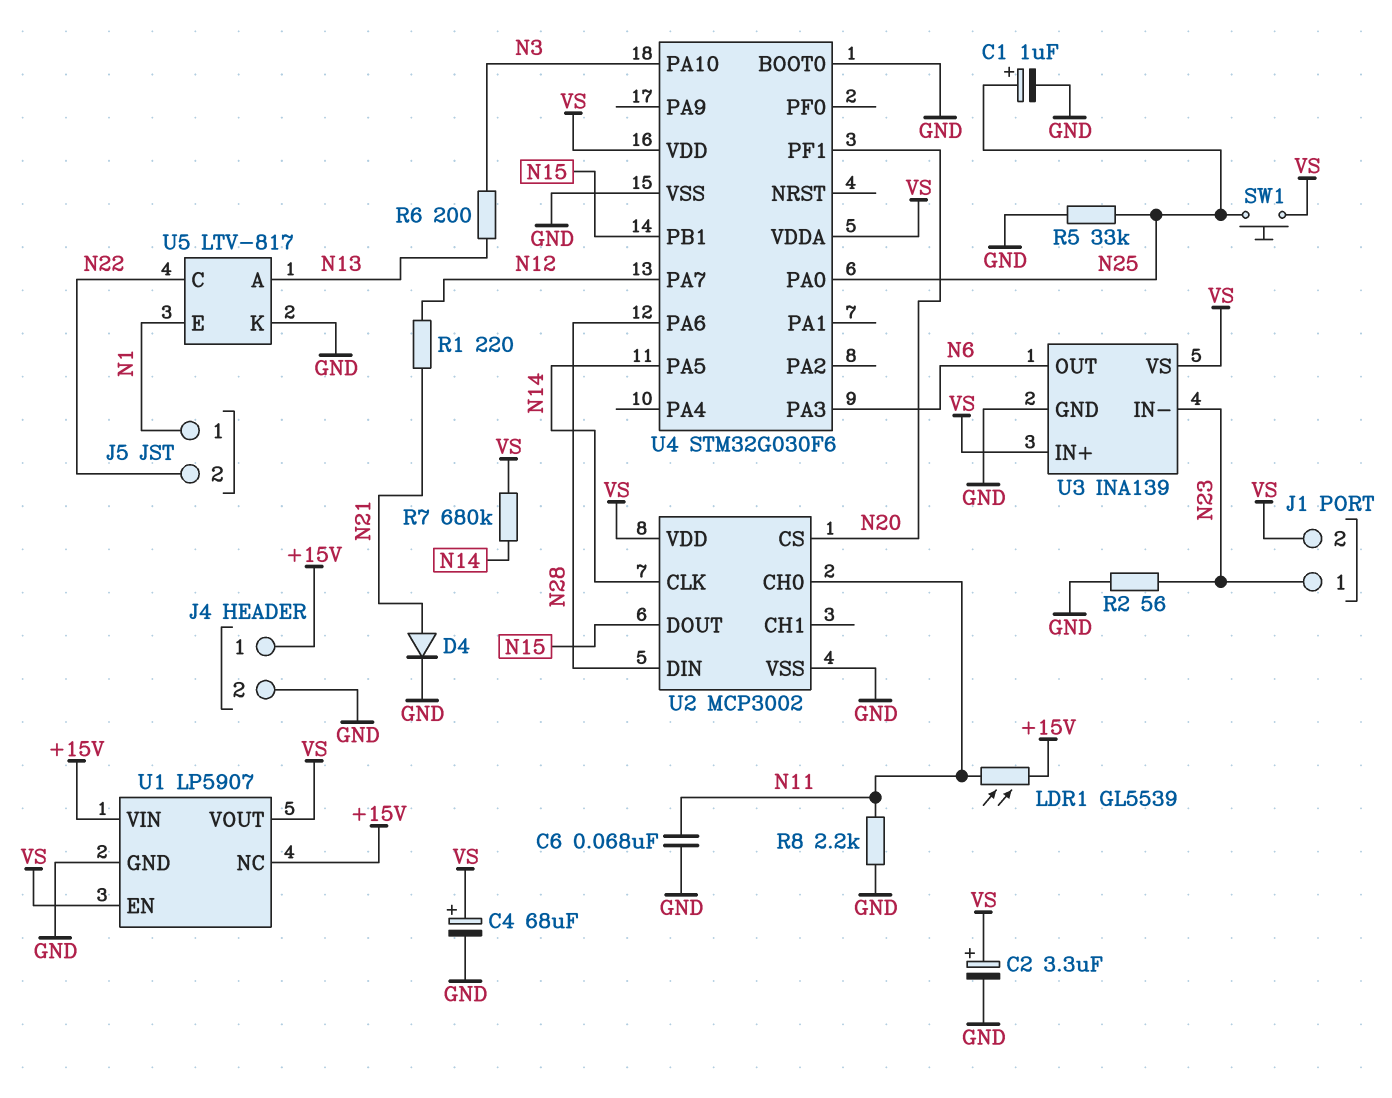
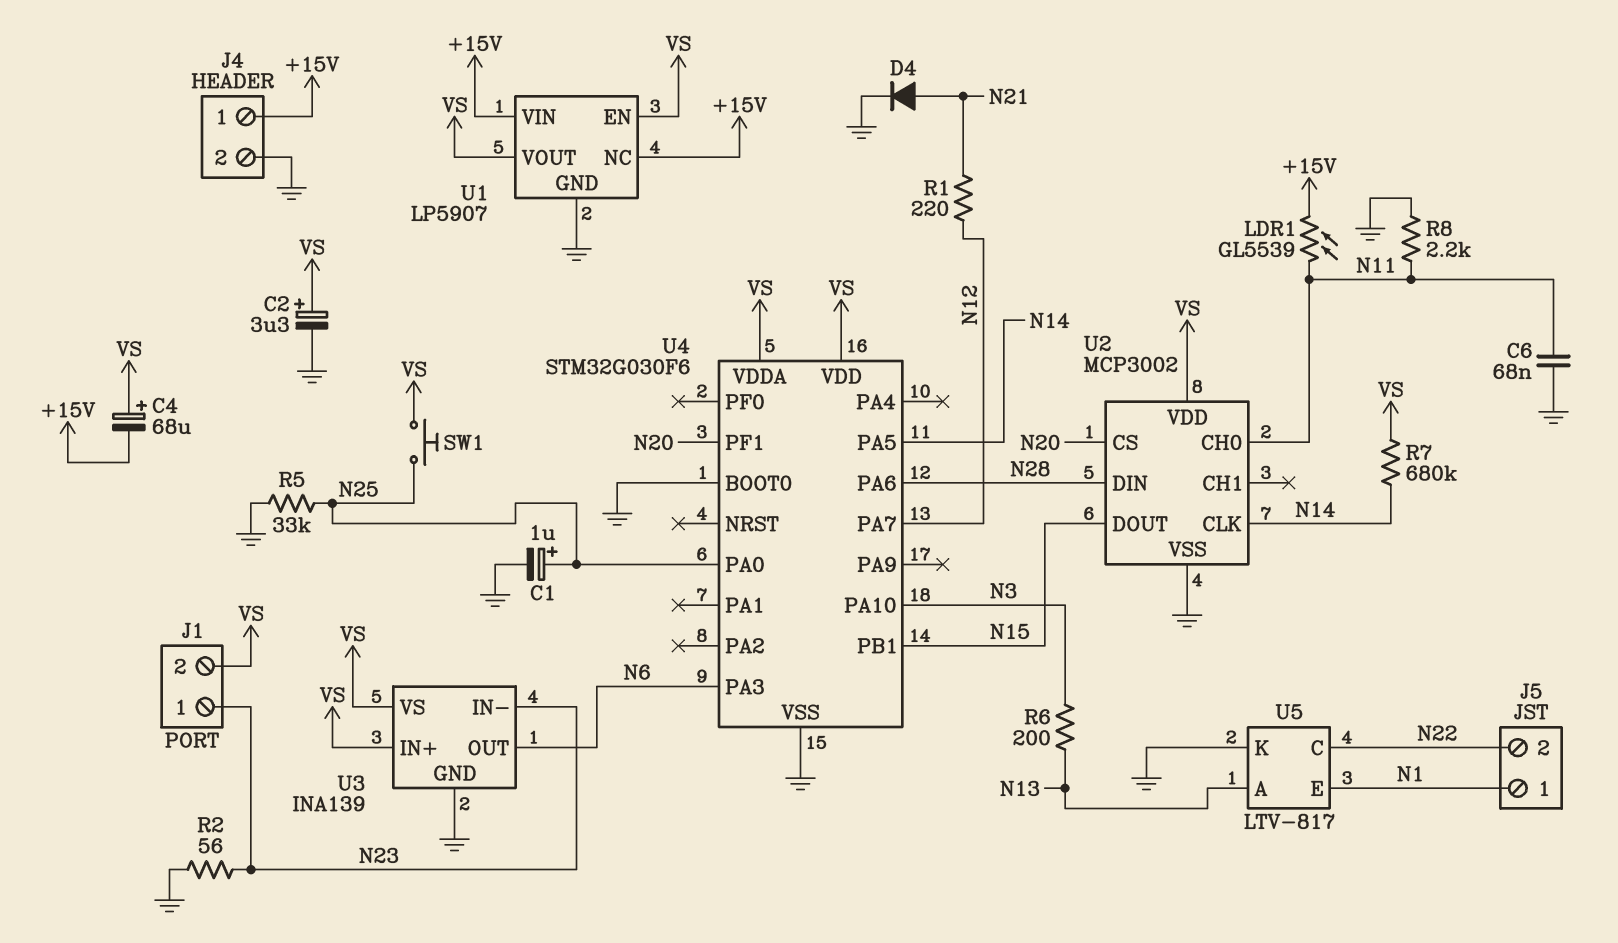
C4: 68uF (plus VS, minus GND) -> 68uF (plus VS, minus +15V)

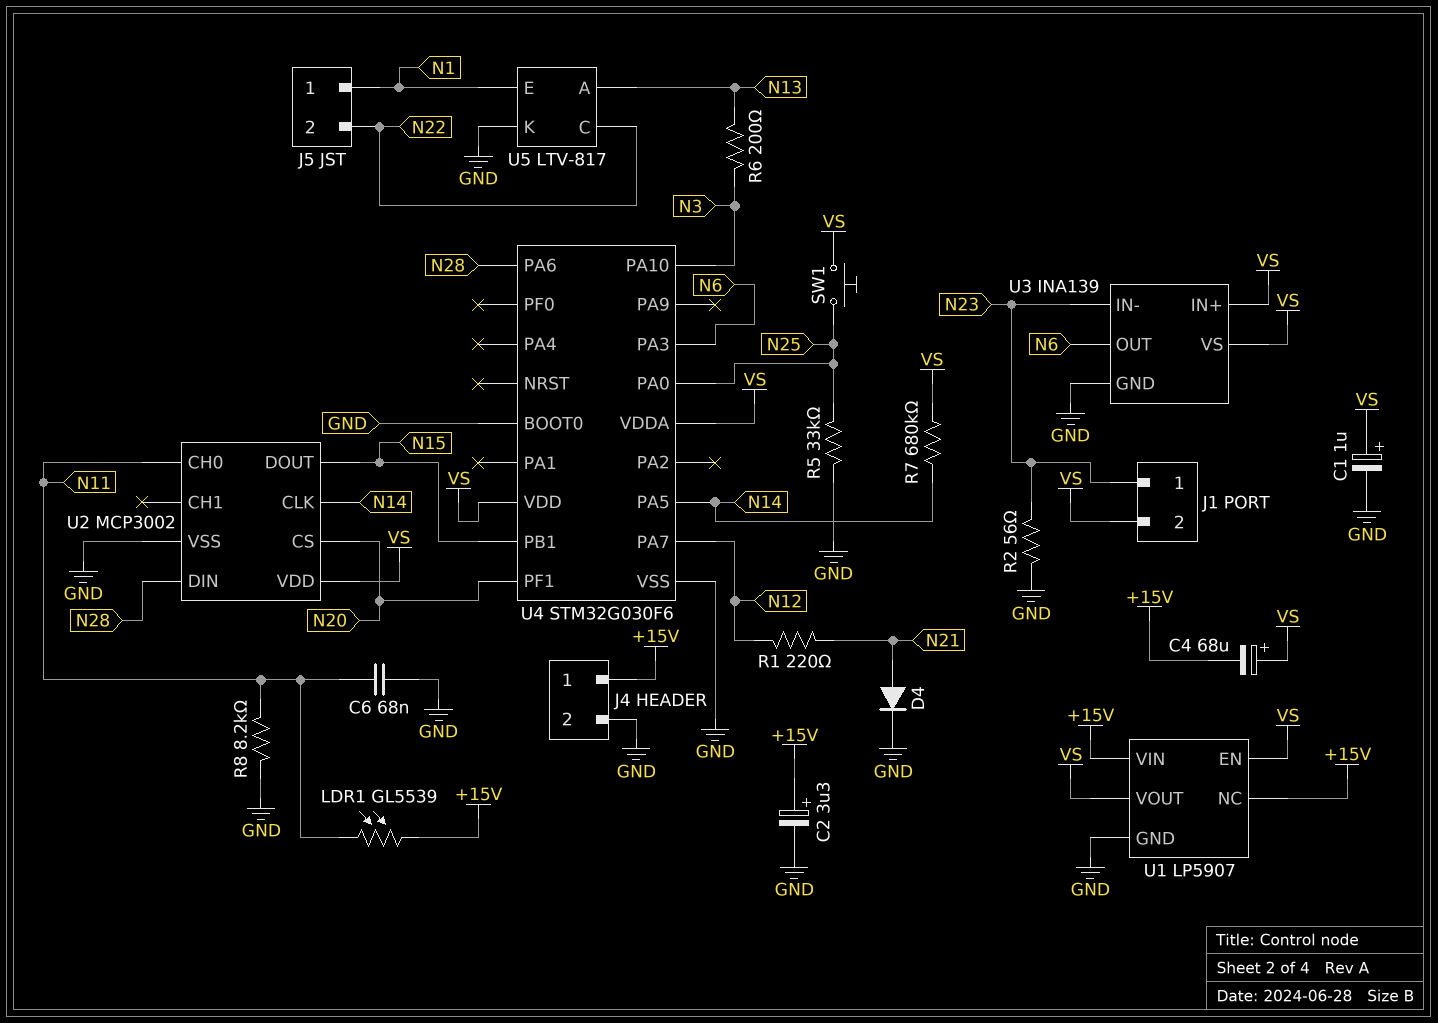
C1: 1uF (plus N25, minus GND) -> 1uF (plus VS, minus GND)
C2: 3.3uF (plus VS, minus GND) -> 3.3uF (plus +15V, minus GND)
R8: 2.2k (GND, N11) -> 8.2k (GND, N11)

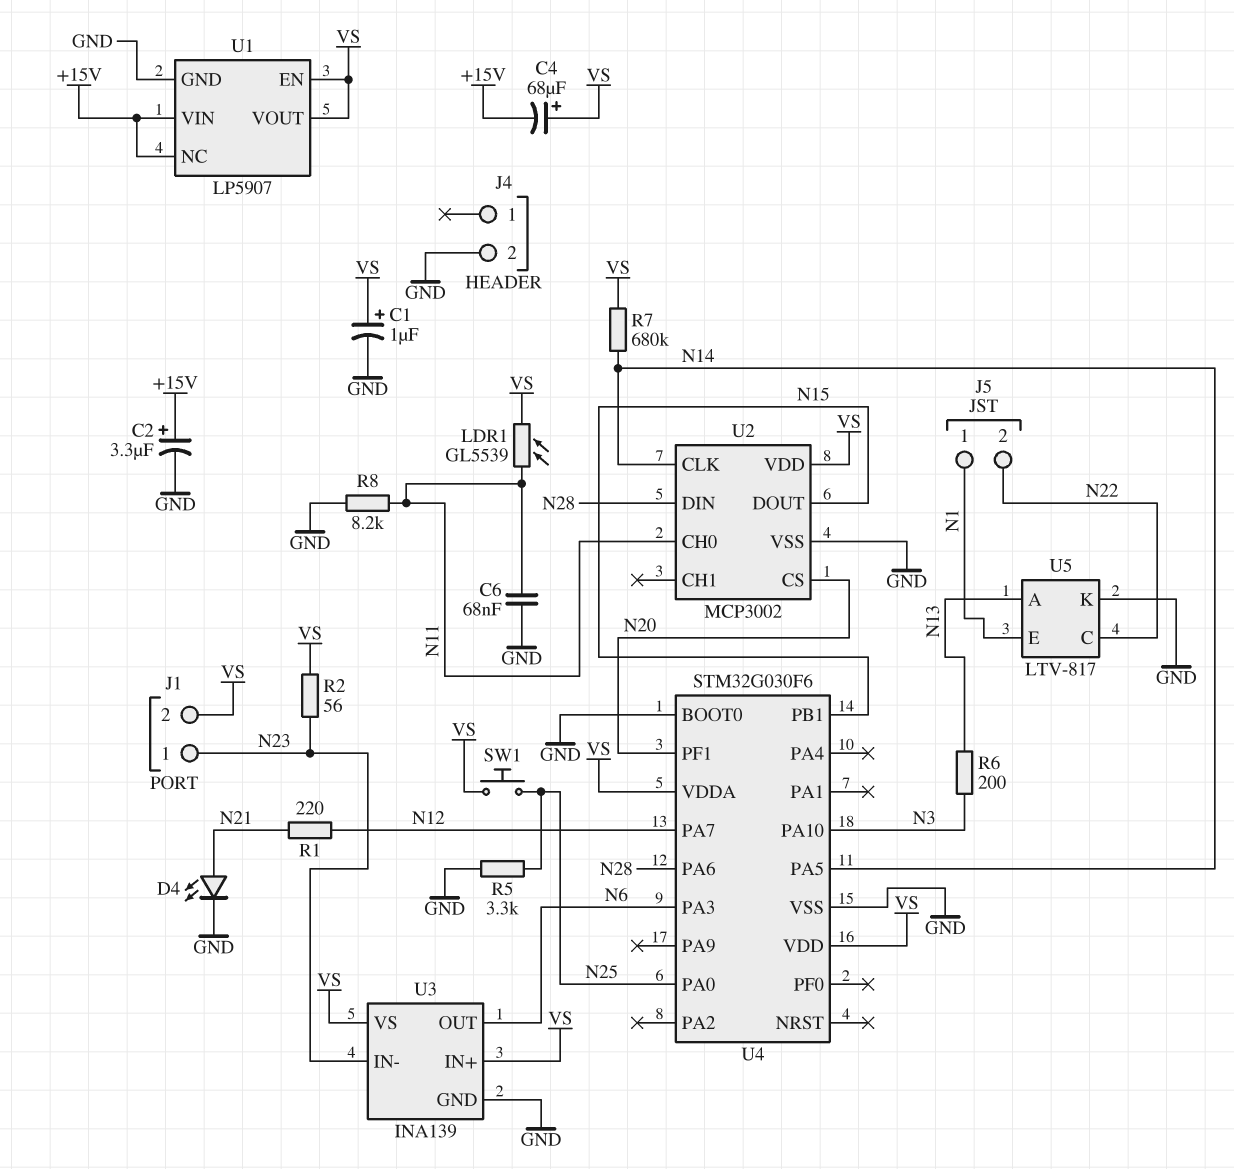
D4: diode (A N21, K GND) -> LED (A N21, K GND)
J4 pin 1: +15V -> none
LDR1: GL5539 (+15V, N11) -> GL5539 (N11, VS)
R2: 56 (GND, N23) -> 56 (N23, VS)
R5: 33k (GND, N25) -> 3.3k (GND, N25)

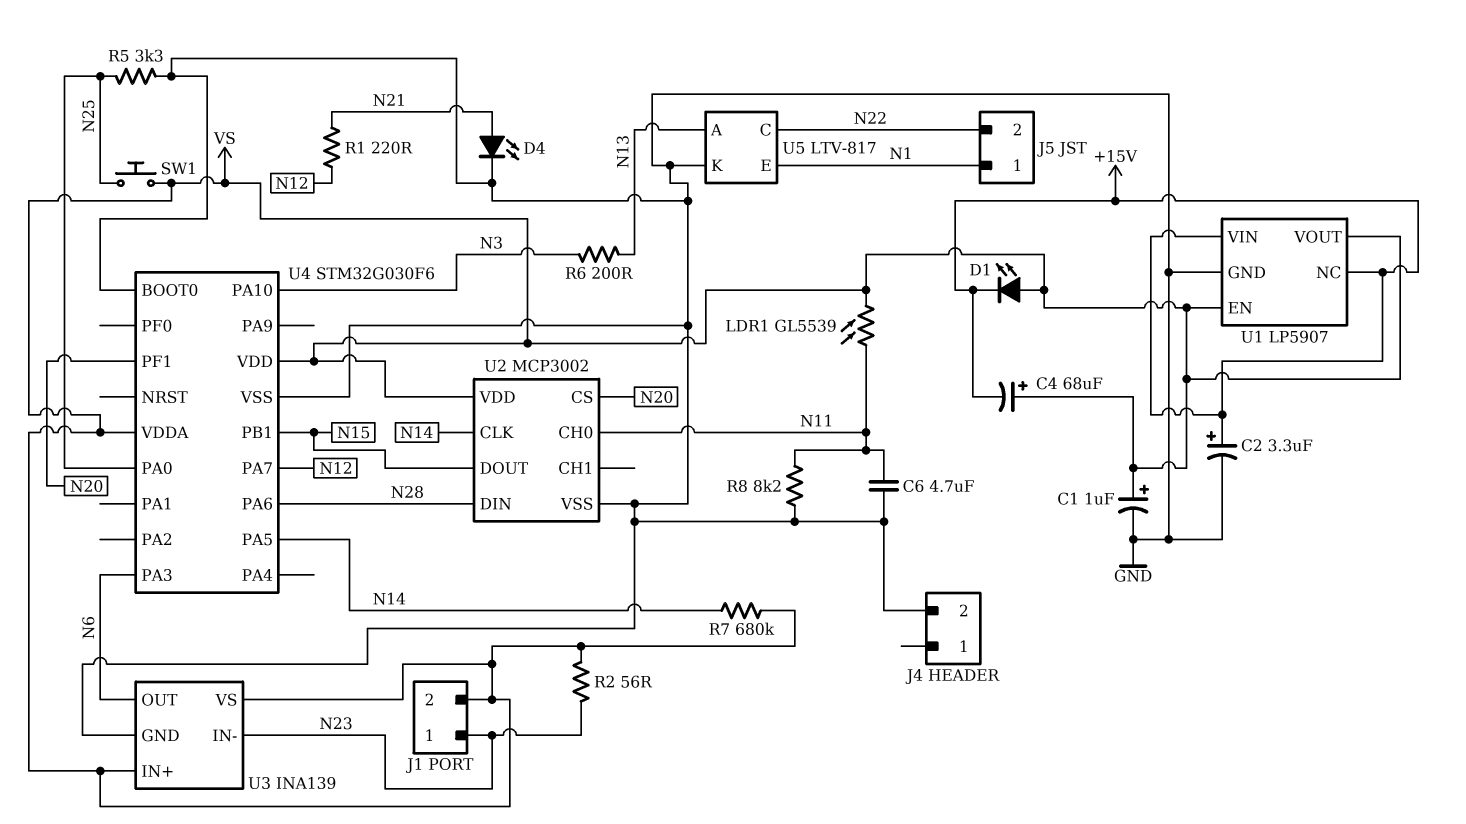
C6: 68nF (GND, N11) -> 4.7uF (GND, N11)
D1: none -> LED (A VS, K +15V)

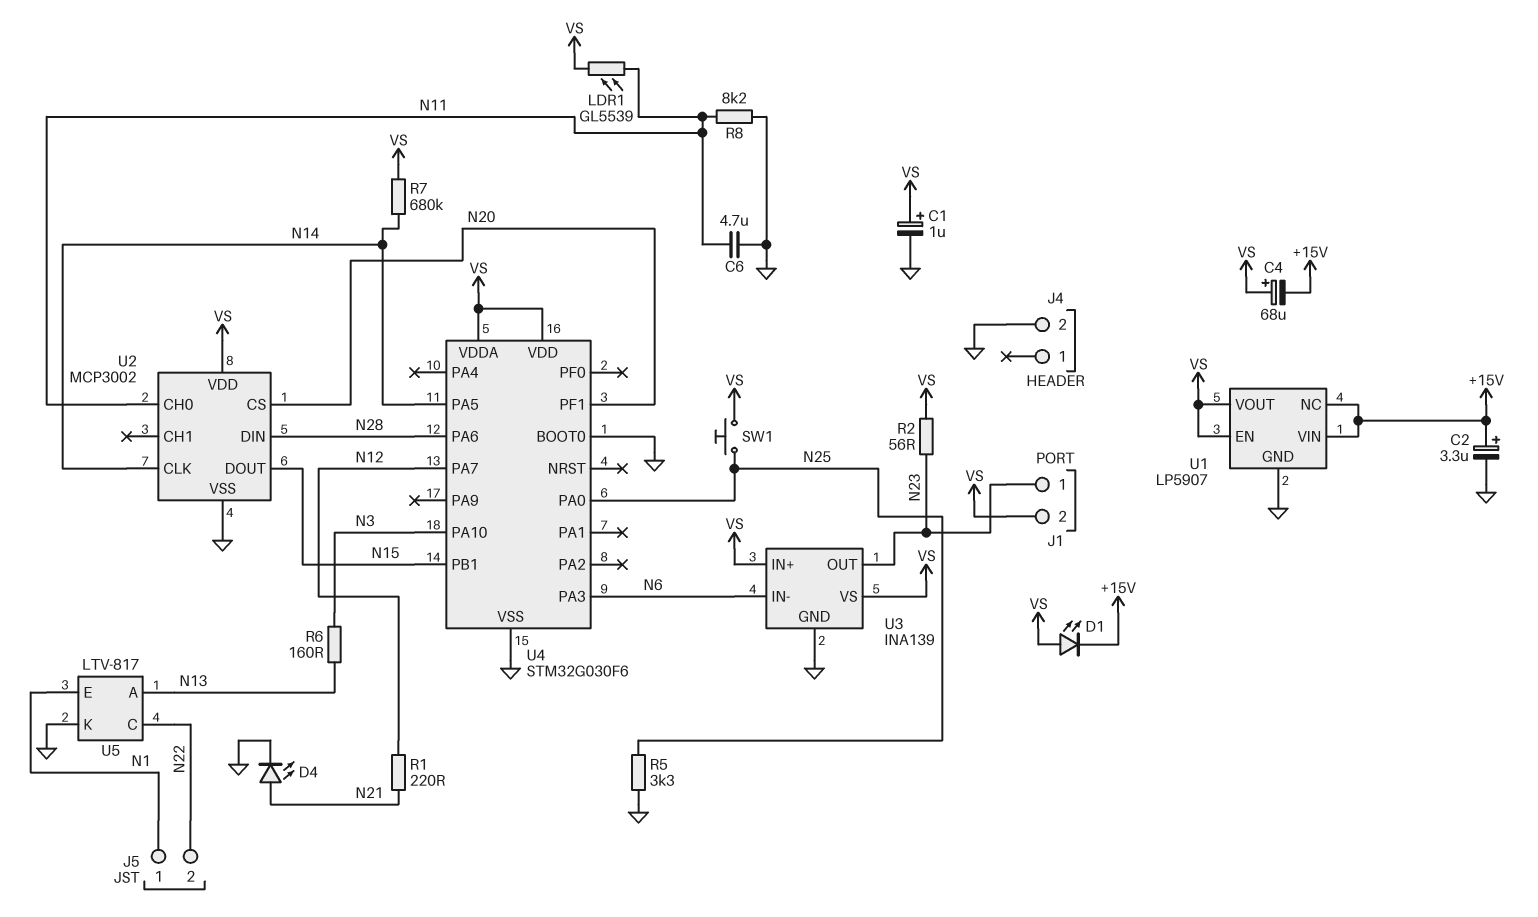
R6: 200 (N3, N13) -> 160 (N3, N13)
U3 pin IN-: N23 -> N6
U3 pin OUT: N6 -> N23

